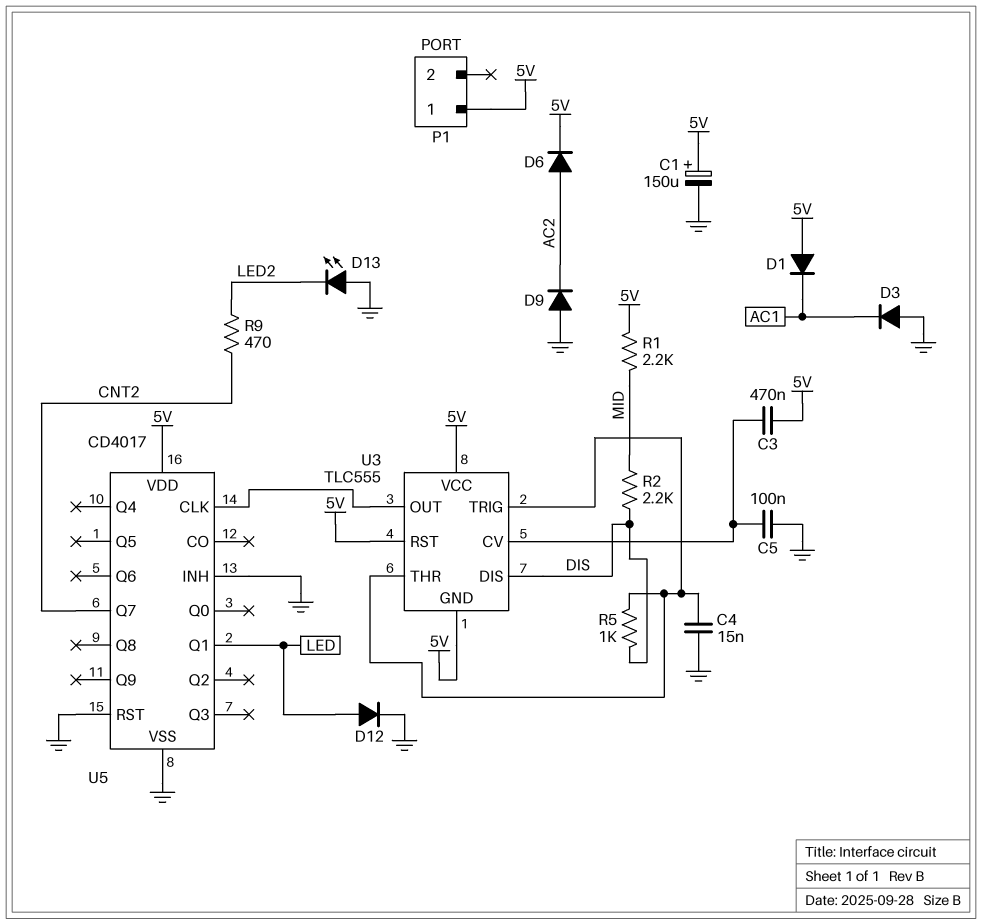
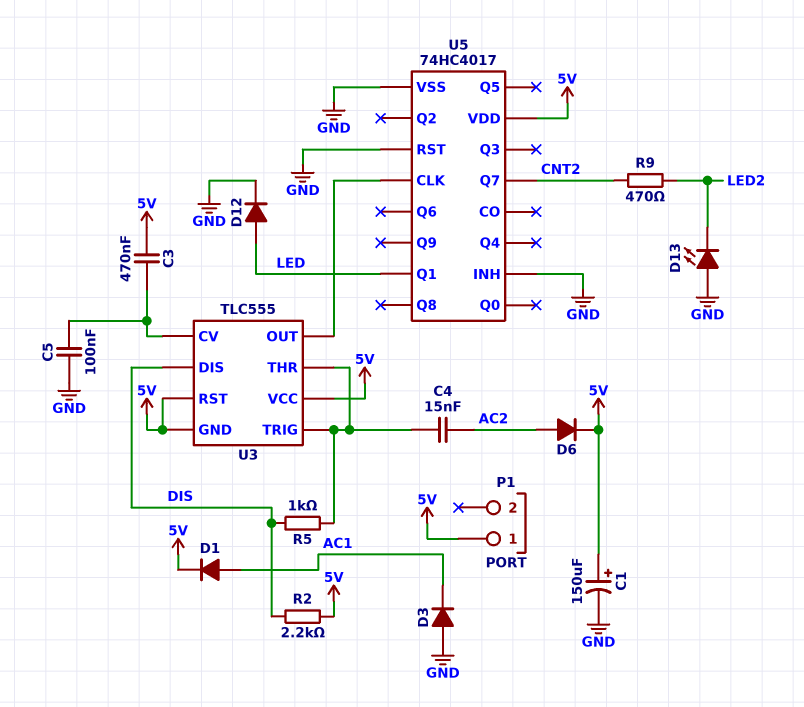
C4: 15nF (GND, U3/THR) -> 15nF (AC2, U3/THR)
D1: diode (A 5V, K AC1) -> diode (A AC1, K 5V)
D9: diode (A GND, K AC2) -> none
R1: 2.2k (5V, MID) -> none
R2: 2.2k (DIS, MID) -> 2.2k (5V, DIS)
U5: CD4017 -> 74HC4017

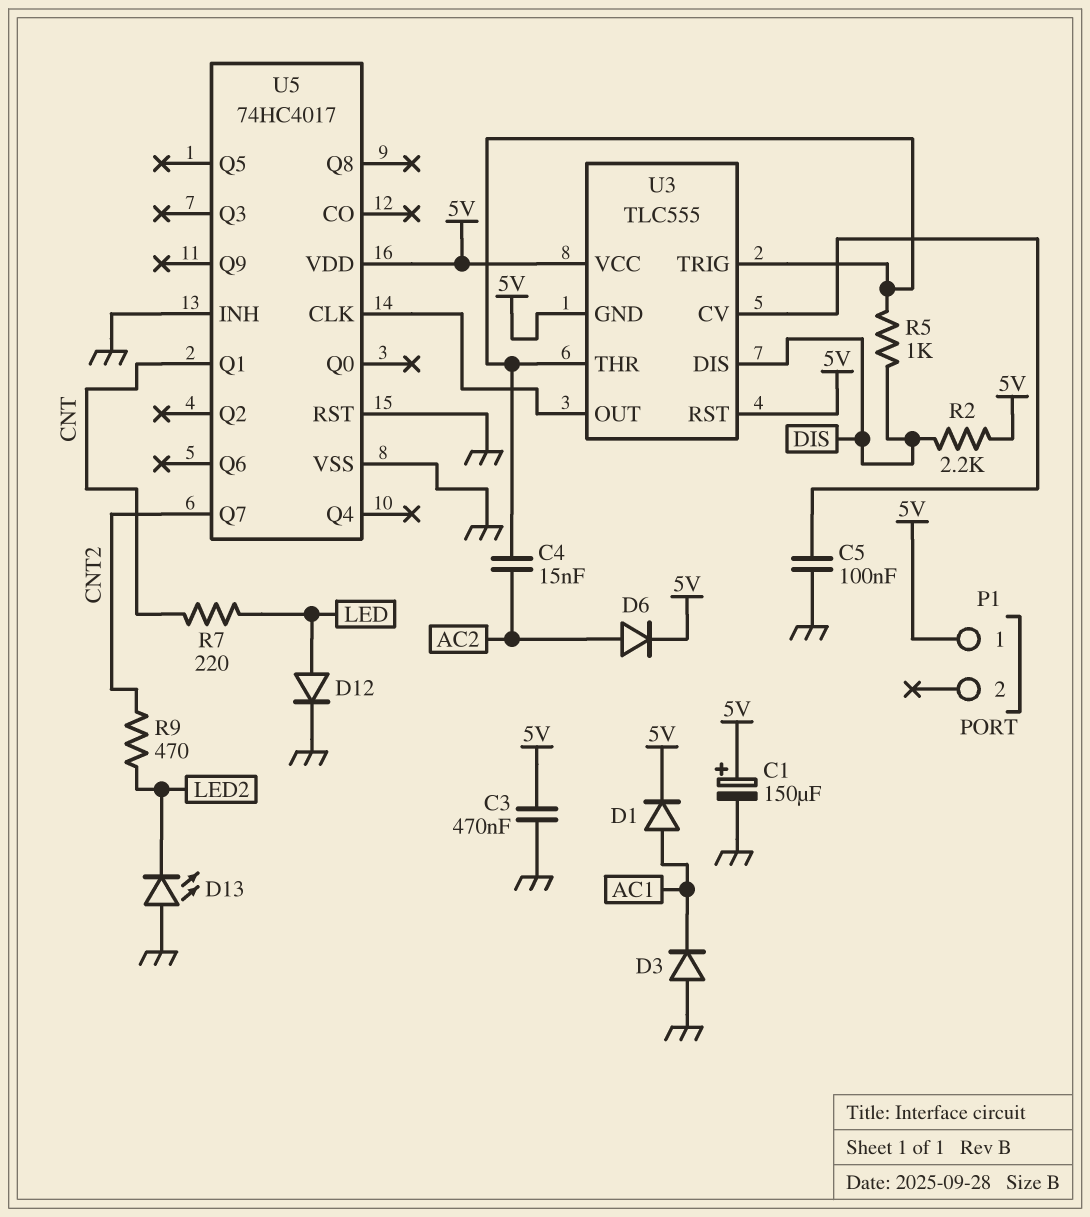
C3: 470nF (5V, U3/CV) -> 470nF (5V, GND)
R7: none -> 220 (CNT, LED)
U5 pin Q1: LED -> CNT

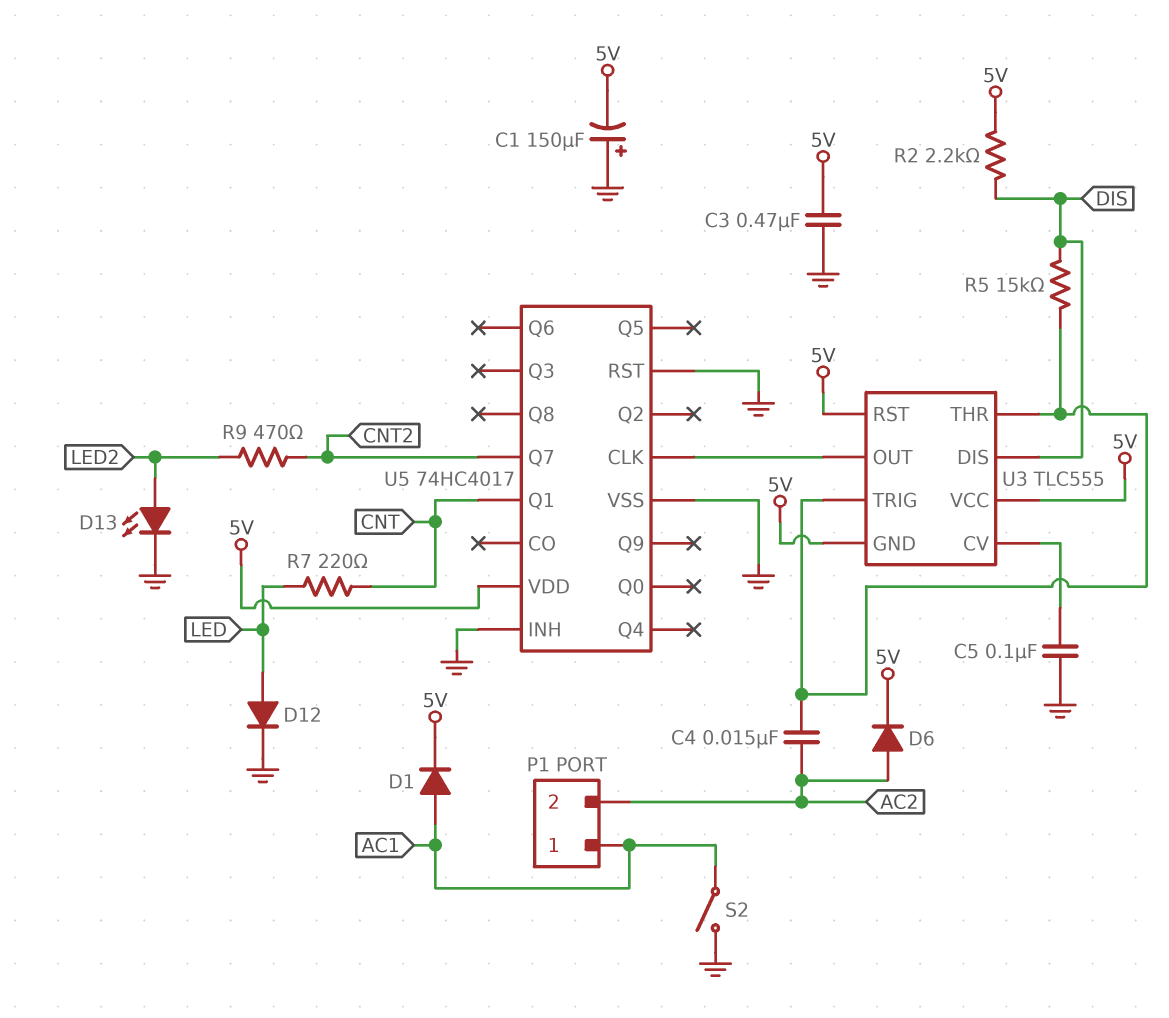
C1: 150uF (plus 5V, minus GND) -> 150uF (plus GND, minus 5V)
D3: diode (A GND, K AC1) -> none
D13: LED (A GND, K LED2) -> LED (A LED2, K GND)
P1 pin 1: 5V -> AC1
P1 pin 2: none -> AC2
R5: 1k (DIS, U3/THR) -> 15k (DIS, U3/THR)
S2: none -> switch (AC1, GND)

